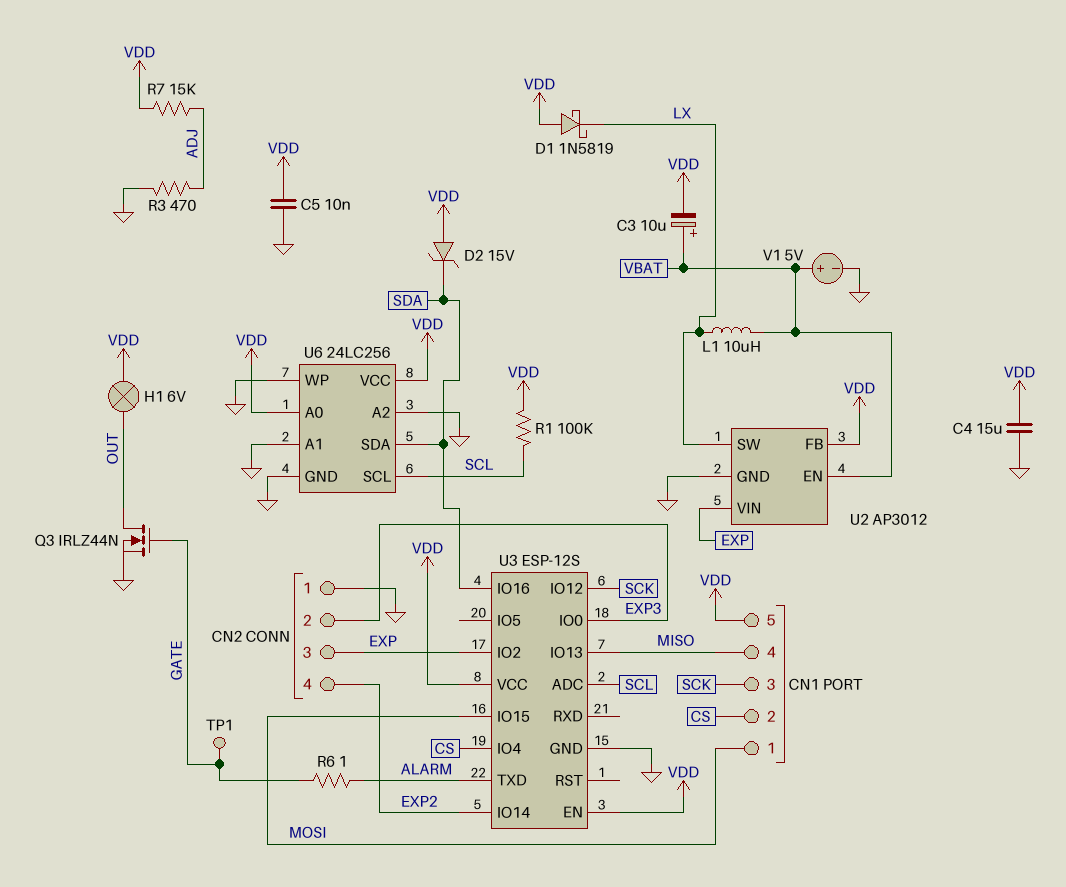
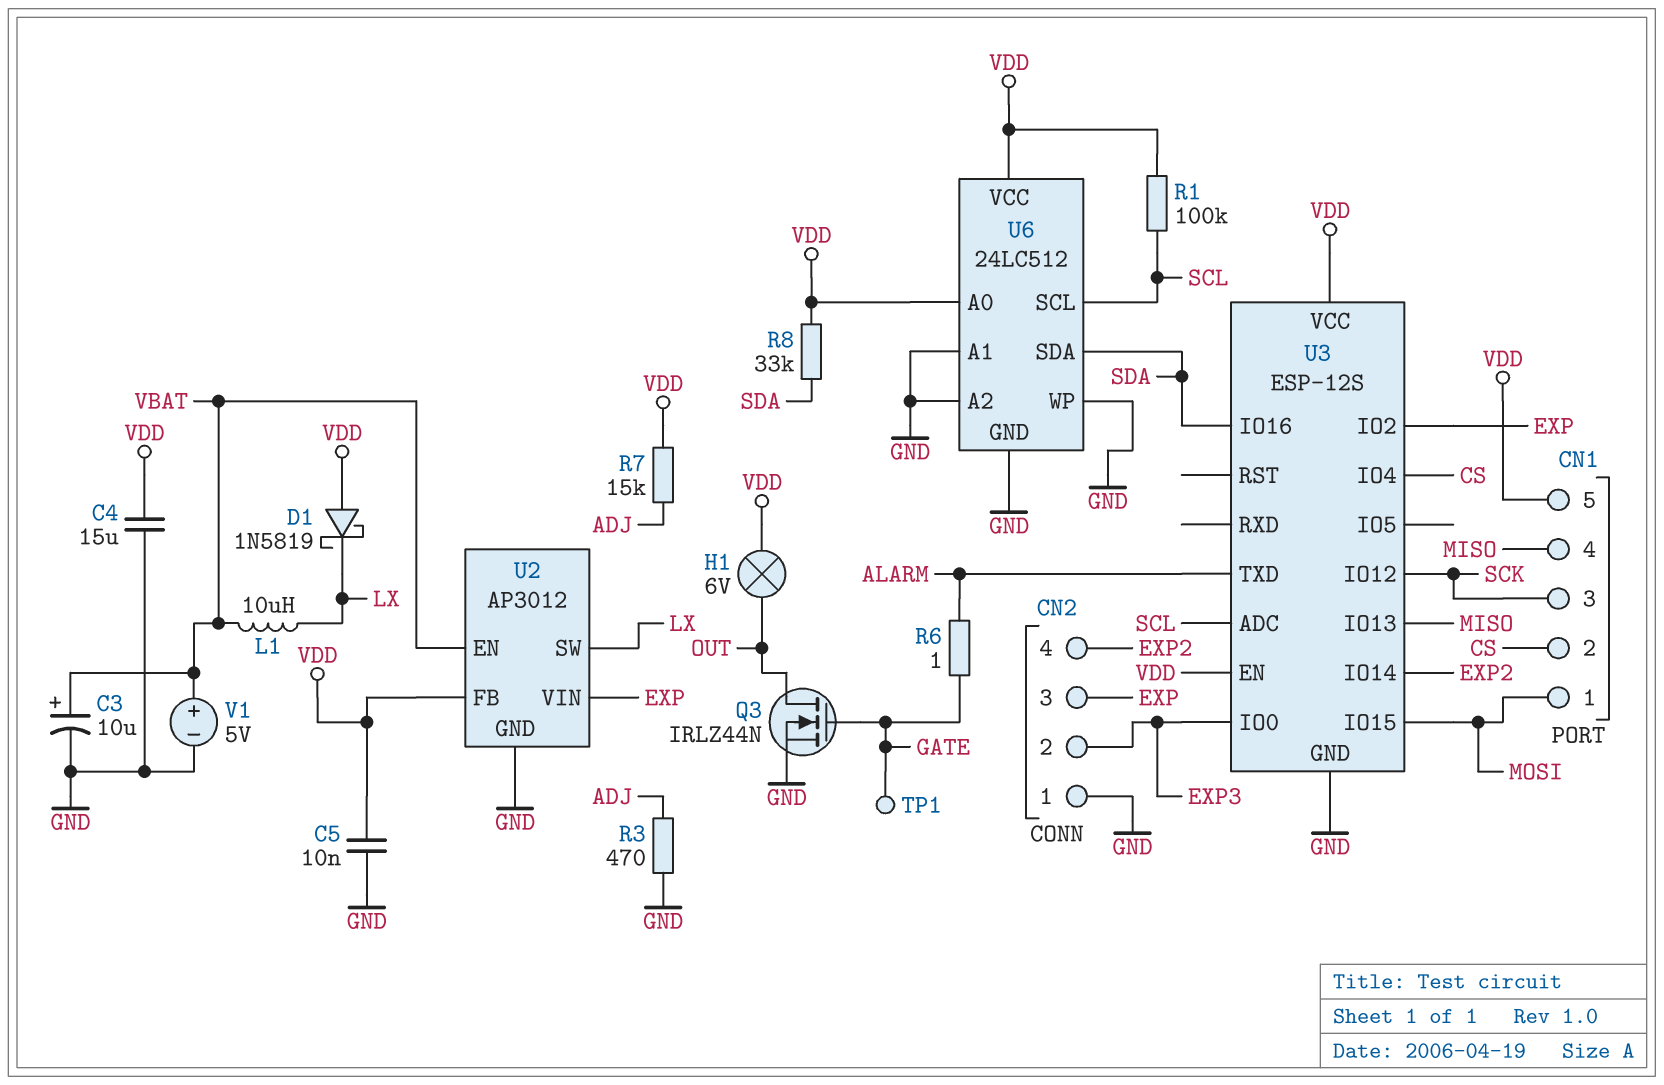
C3: 10uF (plus VBAT, minus VDD) -> 10uF (plus VBAT, minus GND)
D2: zener 15V (A VDD, K SDA) -> none
R8: none -> 33k (SDA, VDD)
U6: 24LC256 -> 24LC512

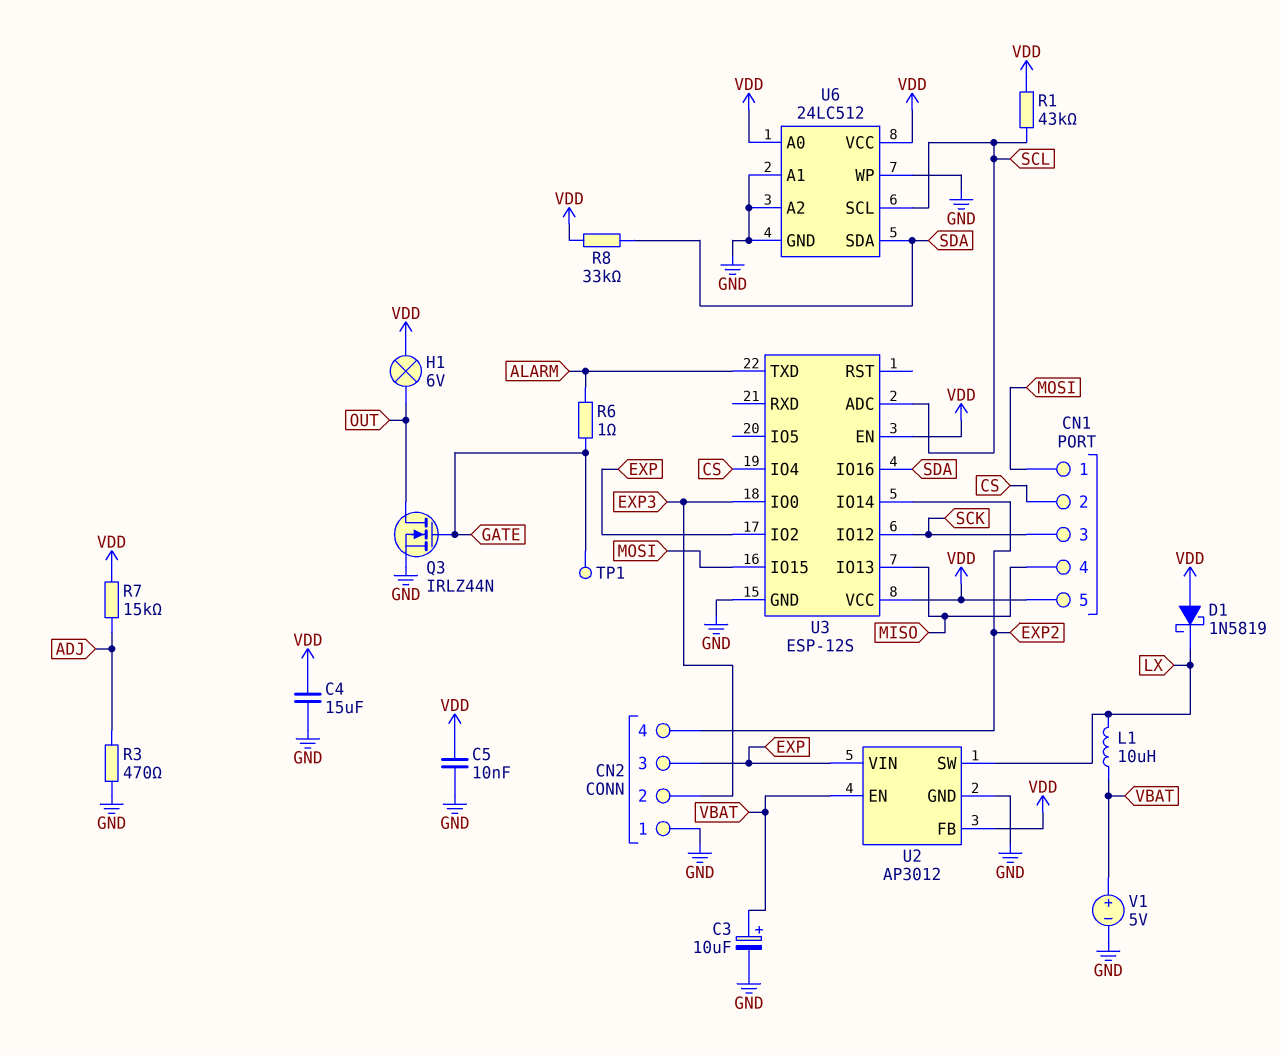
R1: 100k (SCL, VDD) -> 43k (SCL, VDD)

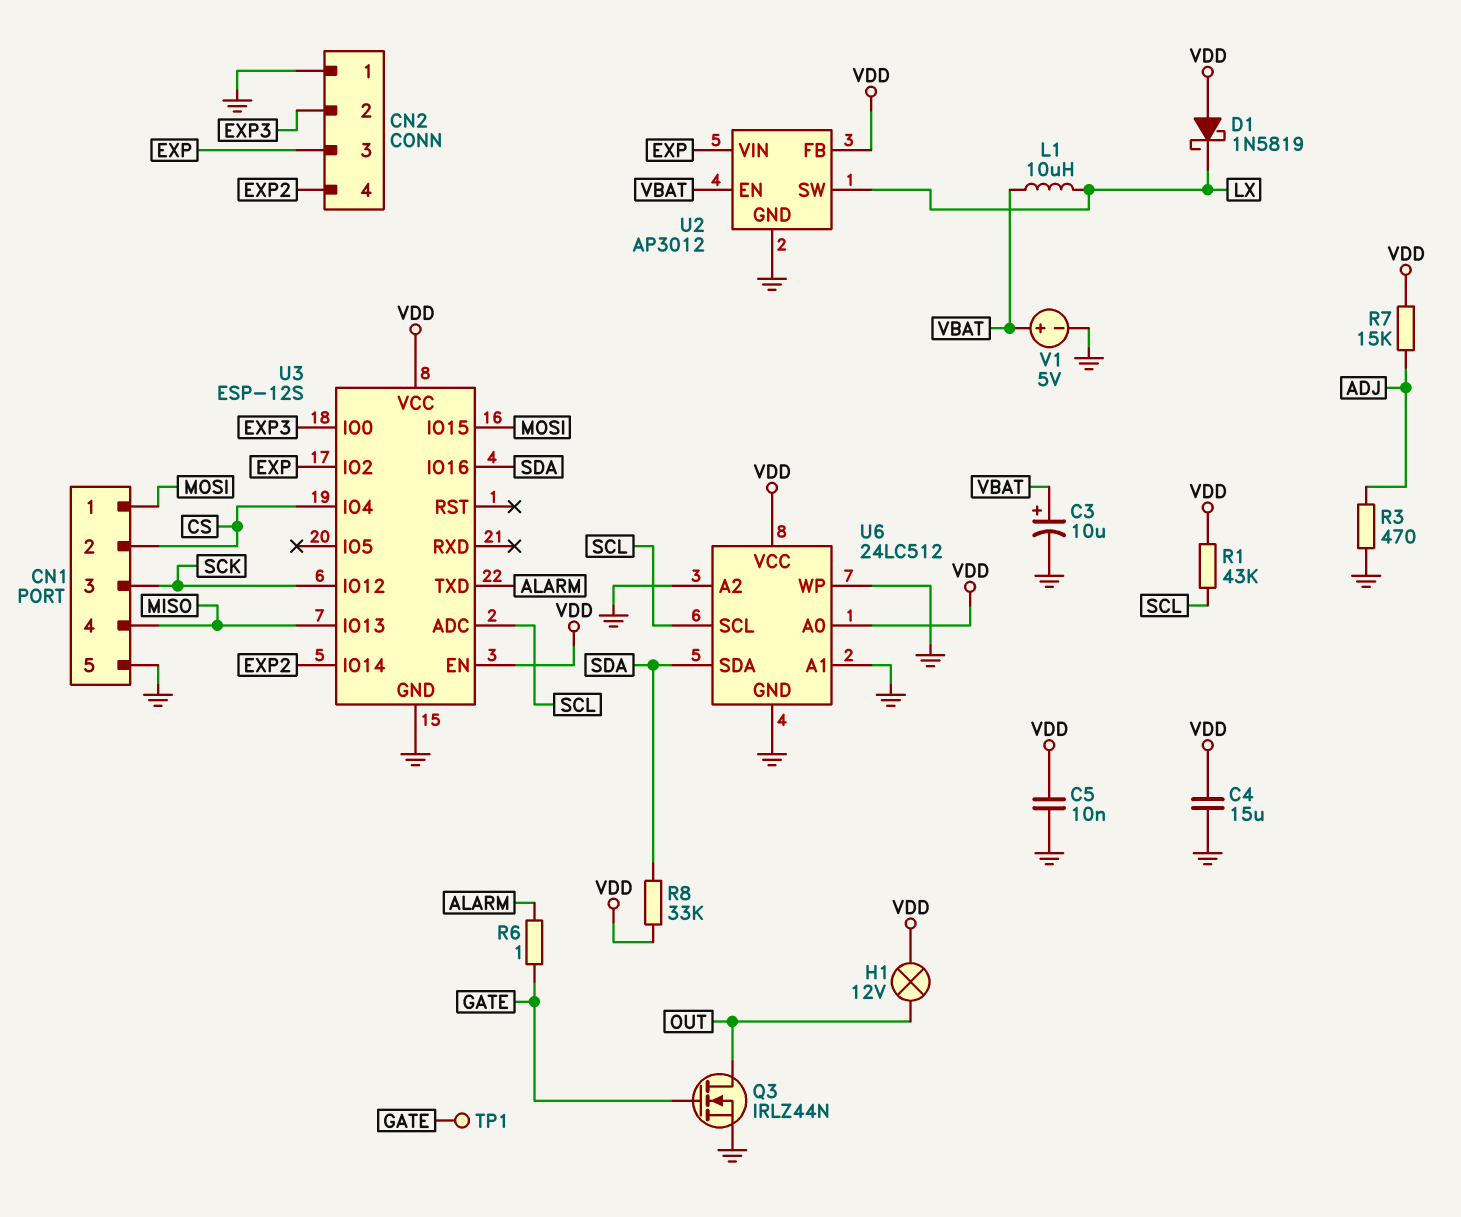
CN1 pin 5: VDD -> GND
H1: lamp 6V (OUT, VDD) -> lamp 12V (OUT, VDD)

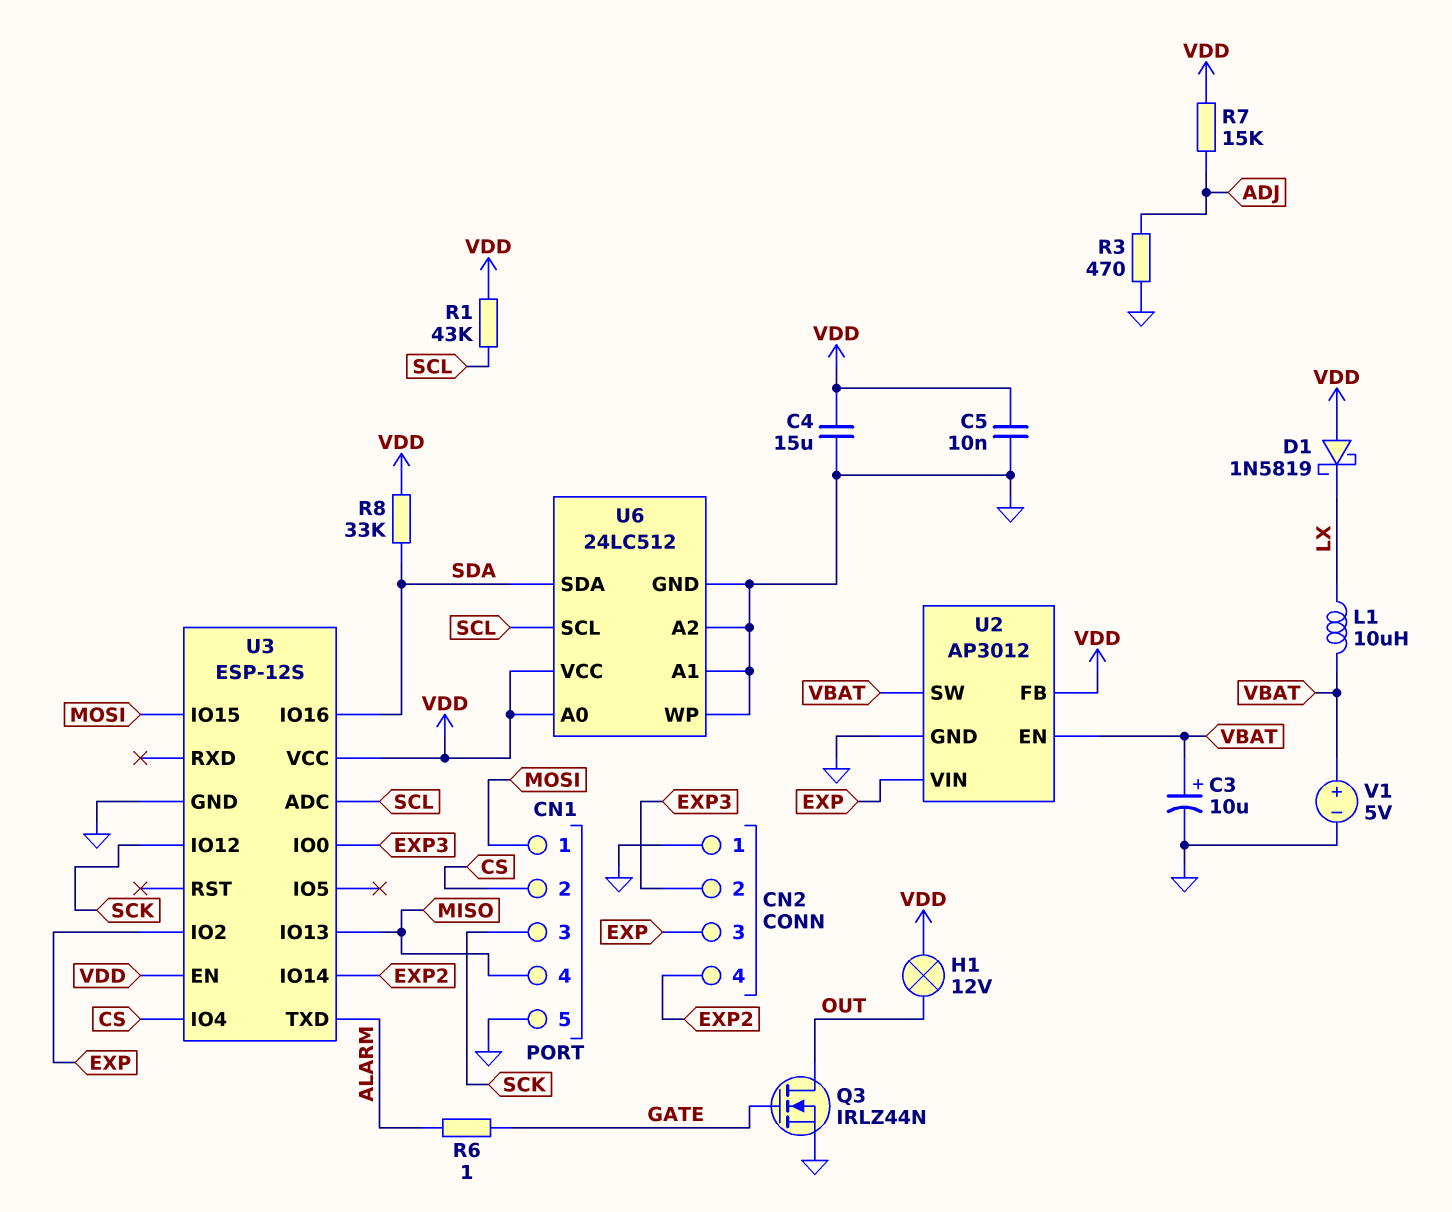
TP1: test point (GATE) -> none
U2 pin SW: LX -> VBAT

